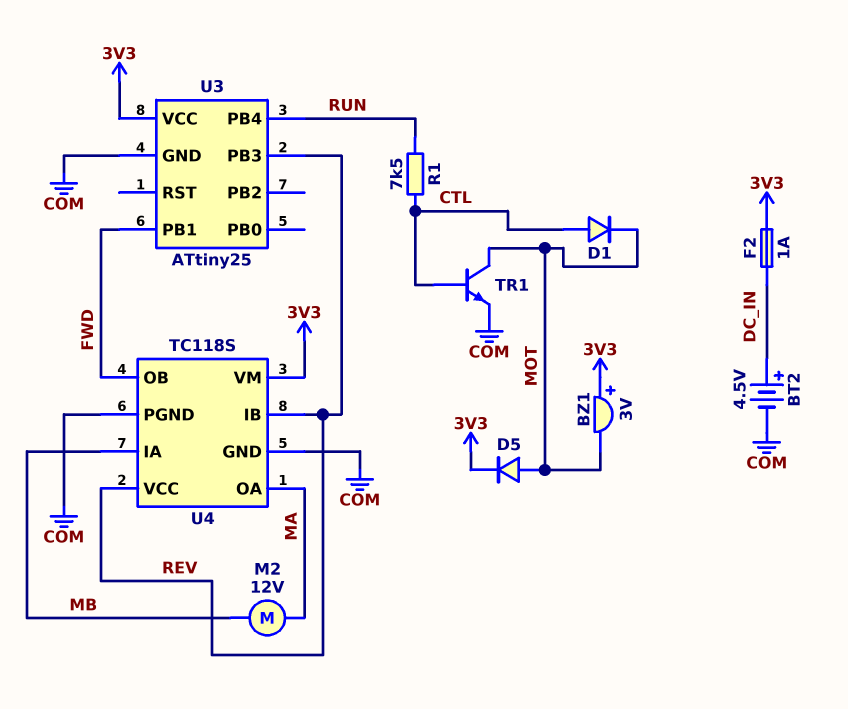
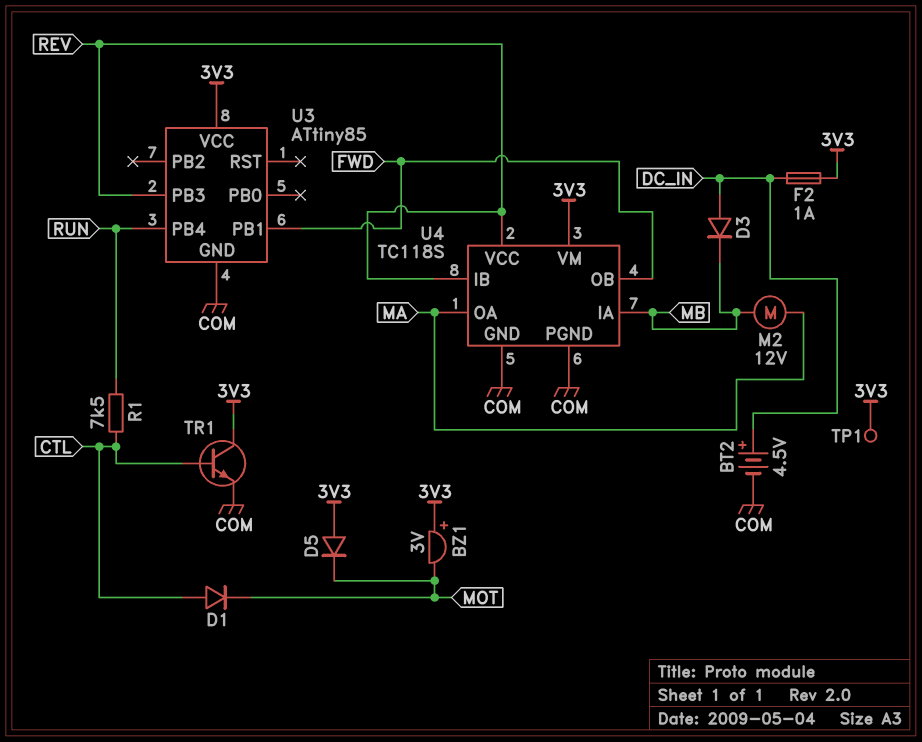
D3: none -> diode (A DC_IN, K MB)
D5: diode (A MOT, K 3V3) -> diode (A 3V3, K MOT)
TP1: none -> test point (3V3)
TR1: NPN (B CTL, C MOT, E COM) -> NPN (B CTL, C 3V3, E COM)
U3: ATtiny25 -> ATtiny85

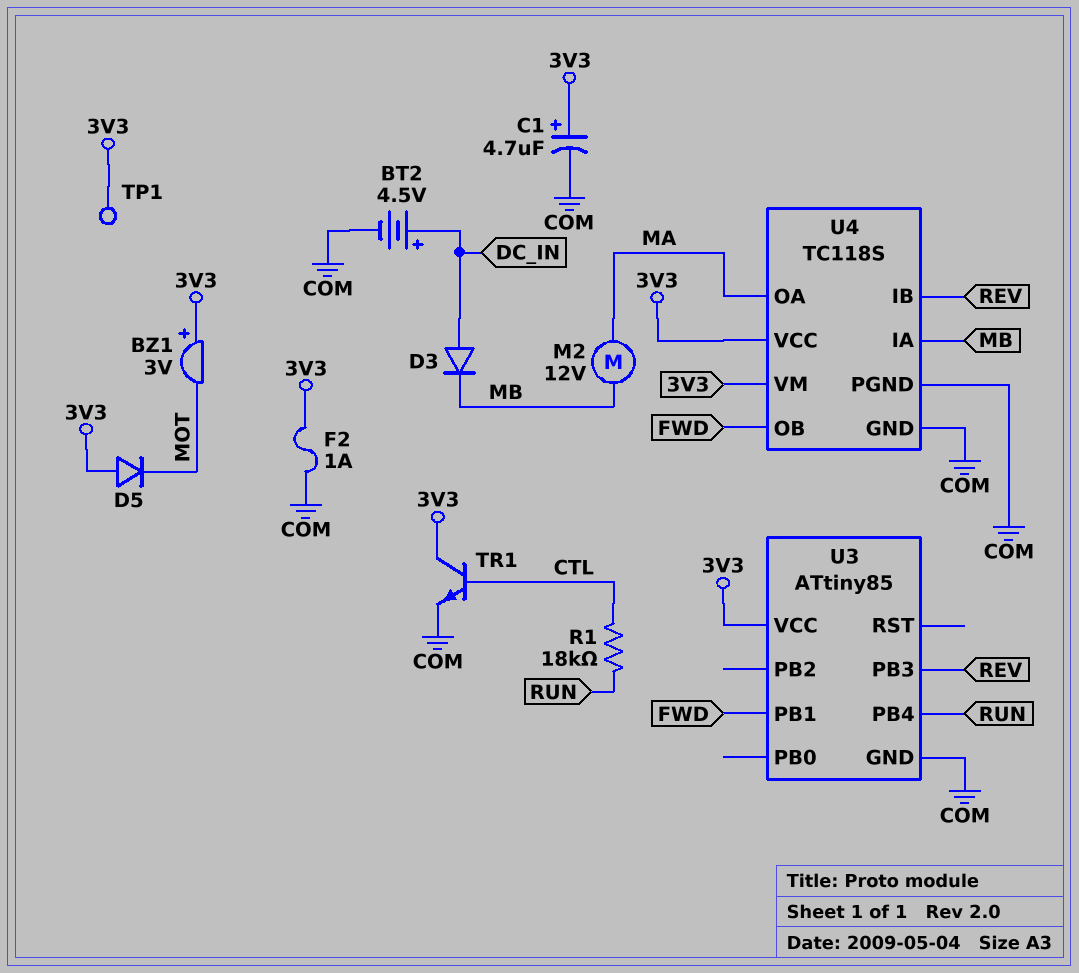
C1: none -> 4.7uF (plus 3V3, minus COM)
D1: diode (A CTL, K MOT) -> none
F2: 1A (3V3, DC_IN) -> 1A (3V3, COM)
R1: 7.5k (CTL, RUN) -> 18k (CTL, RUN)
U4 pin VCC: REV -> 3V3

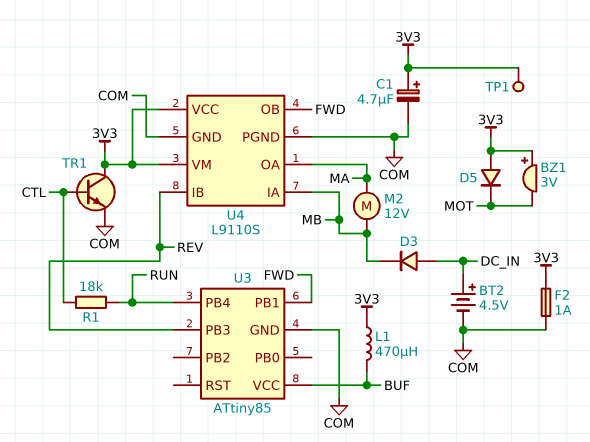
L1: none -> 470uH (3V3, BUF)
U3 pin VCC: 3V3 -> BUF
U4: TC118S -> L9110S

